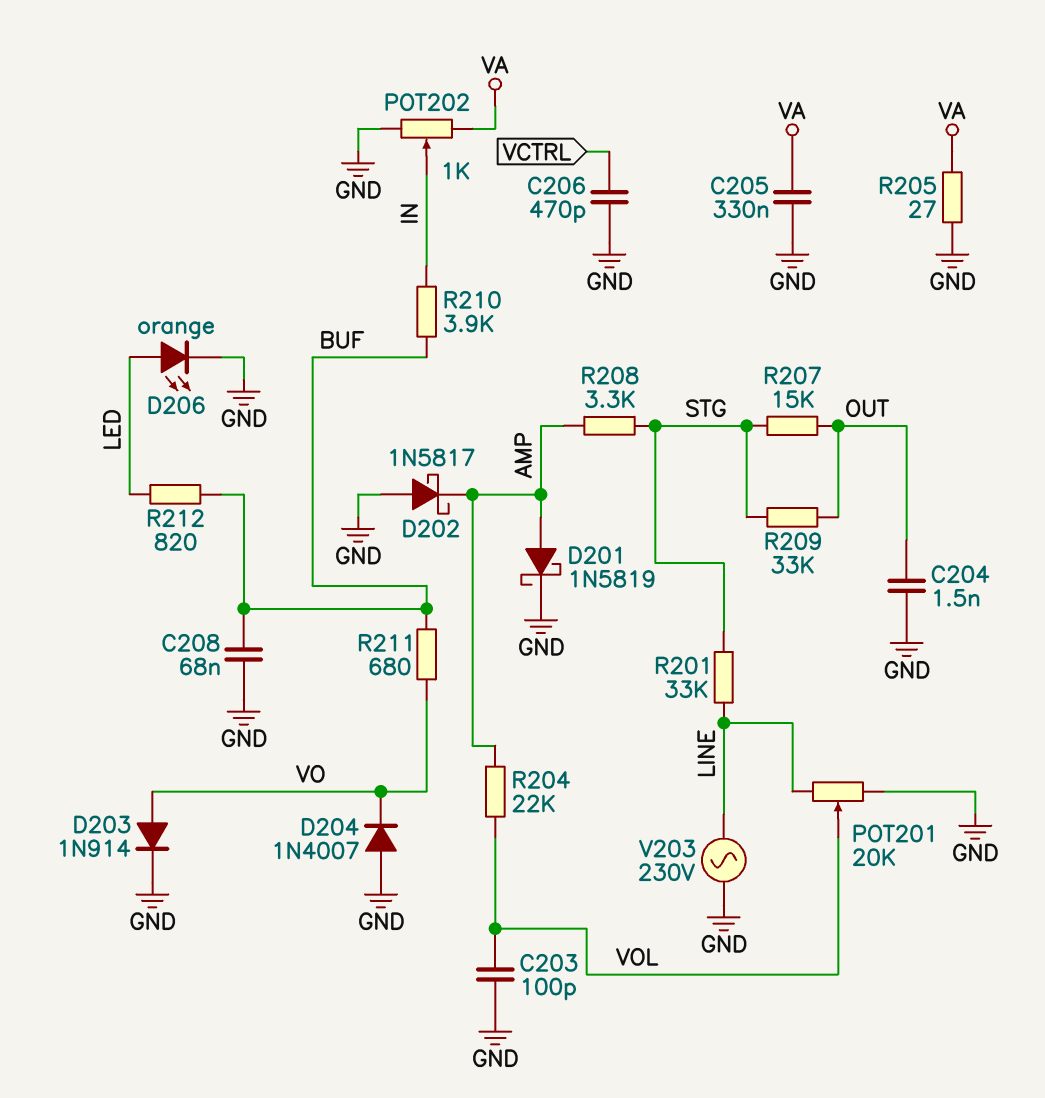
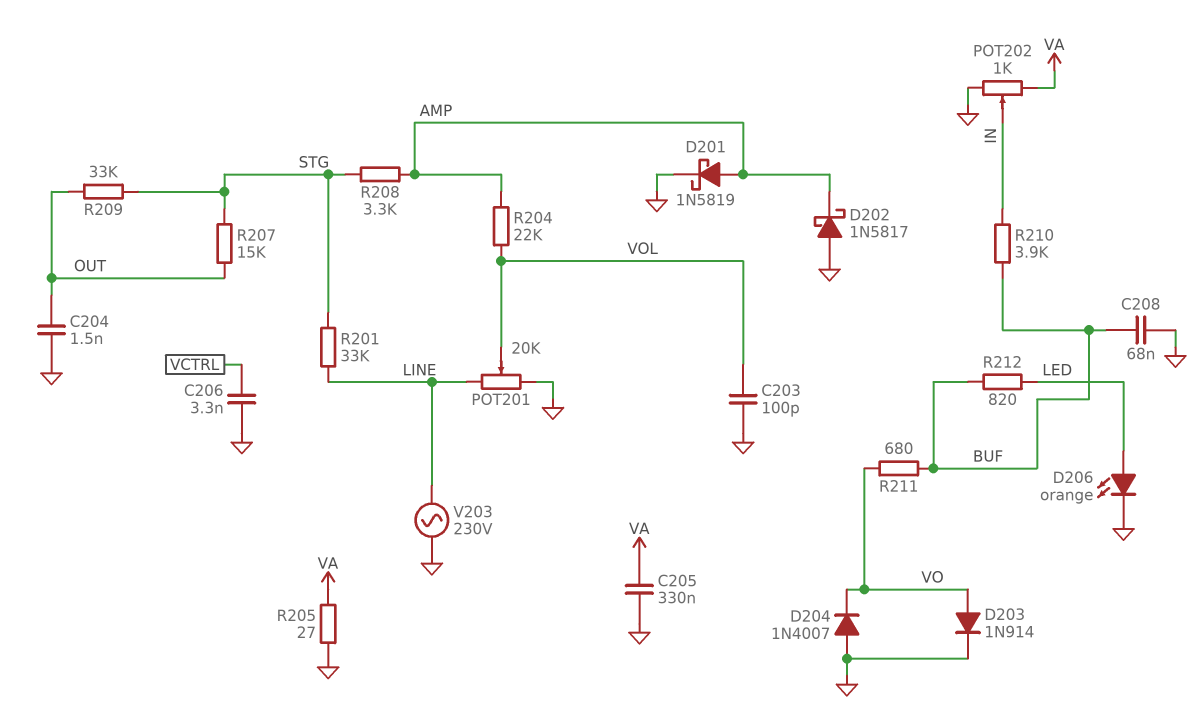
C206: 470pF (GND, VCTRL) -> 3.3nF (GND, VCTRL)

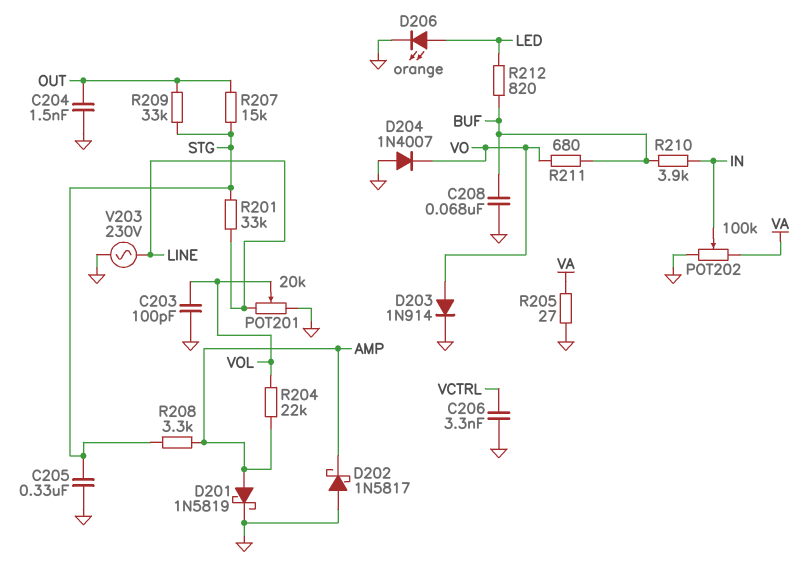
C205: 330nF (GND, VA) -> 330nF (GND, STG)
POT202: 1k (GND, VA, wiper IN) -> 100k (GND, VA, wiper IN)

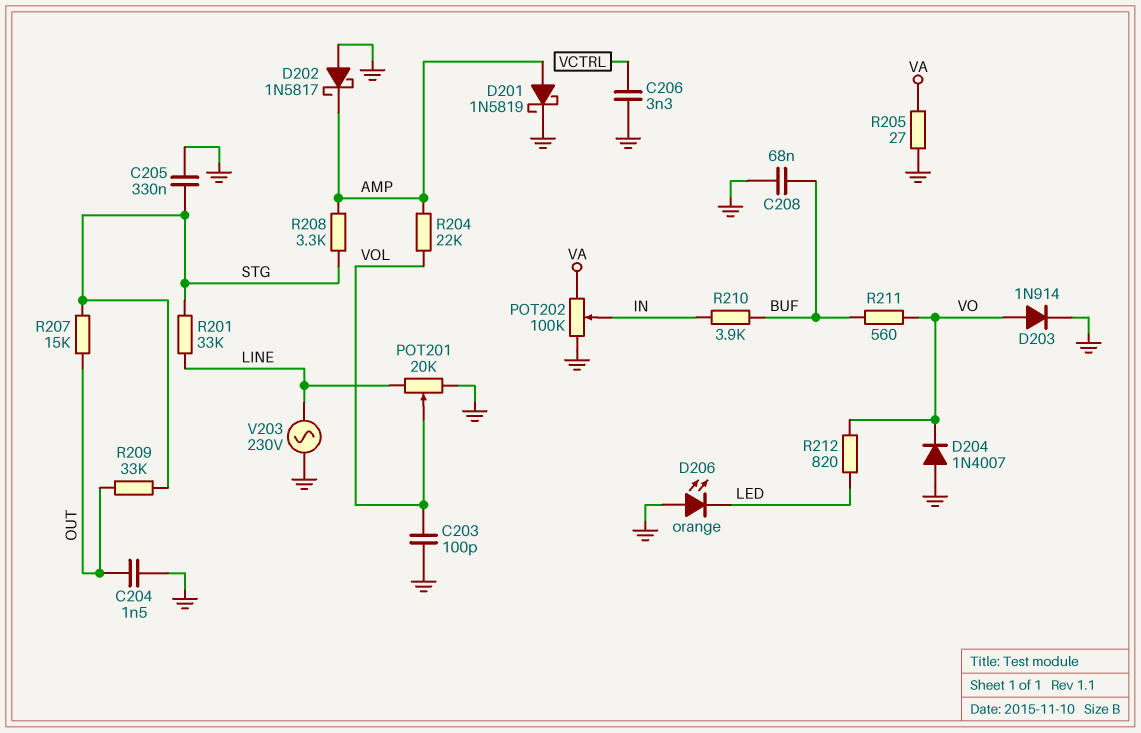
D206: LED orange (A LED, K GND) -> LED orange (A GND, K LED)
R211: 680 (BUF, VO) -> 560 (BUF, VO)
R212: 820 (BUF, LED) -> 820 (LED, VO)

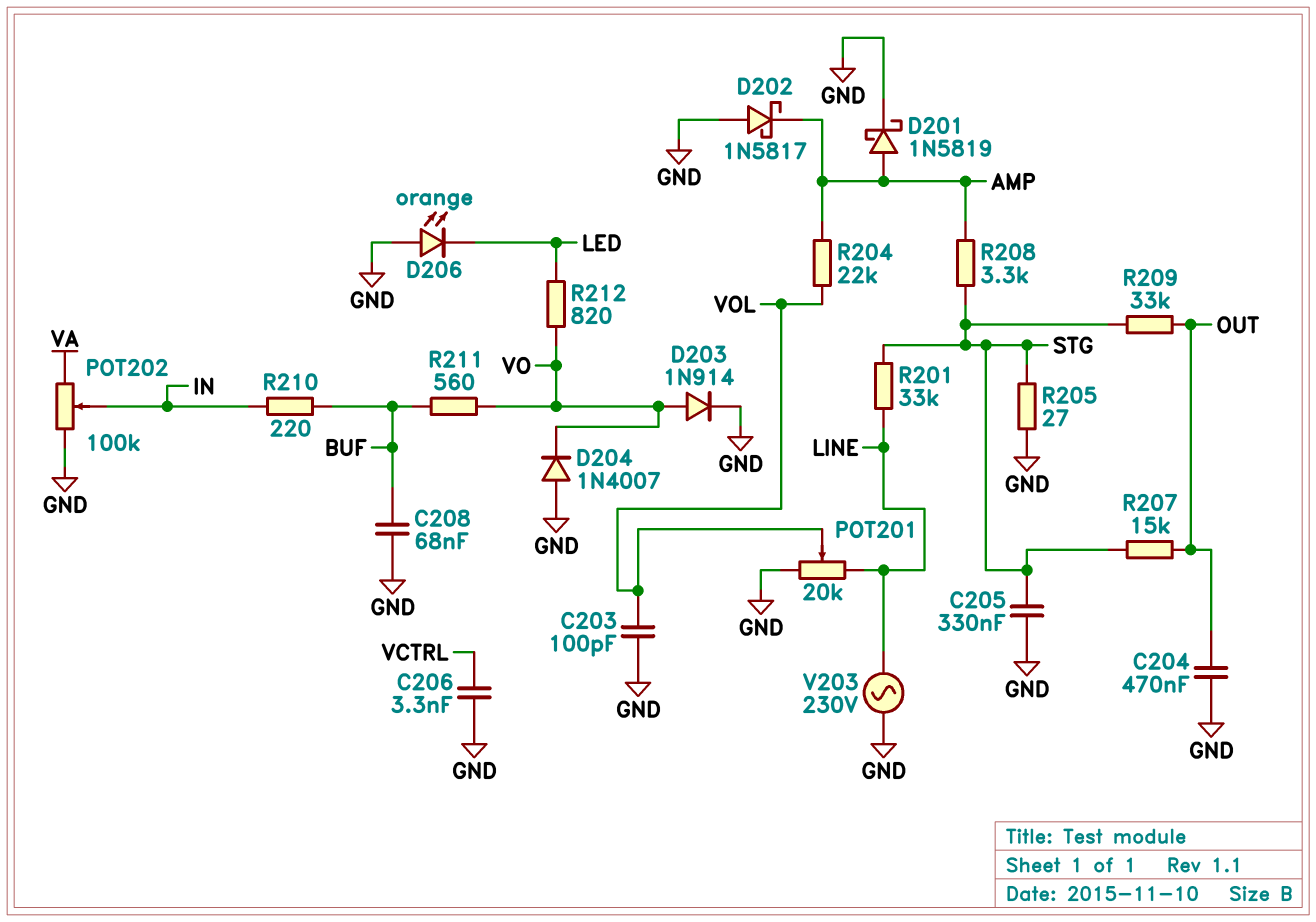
C204: 1.5nF (GND, OUT) -> 470nF (GND, OUT)
R205: 27 (GND, VA) -> 27 (GND, STG)
R210: 3.9k (BUF, IN) -> 220 (BUF, IN)

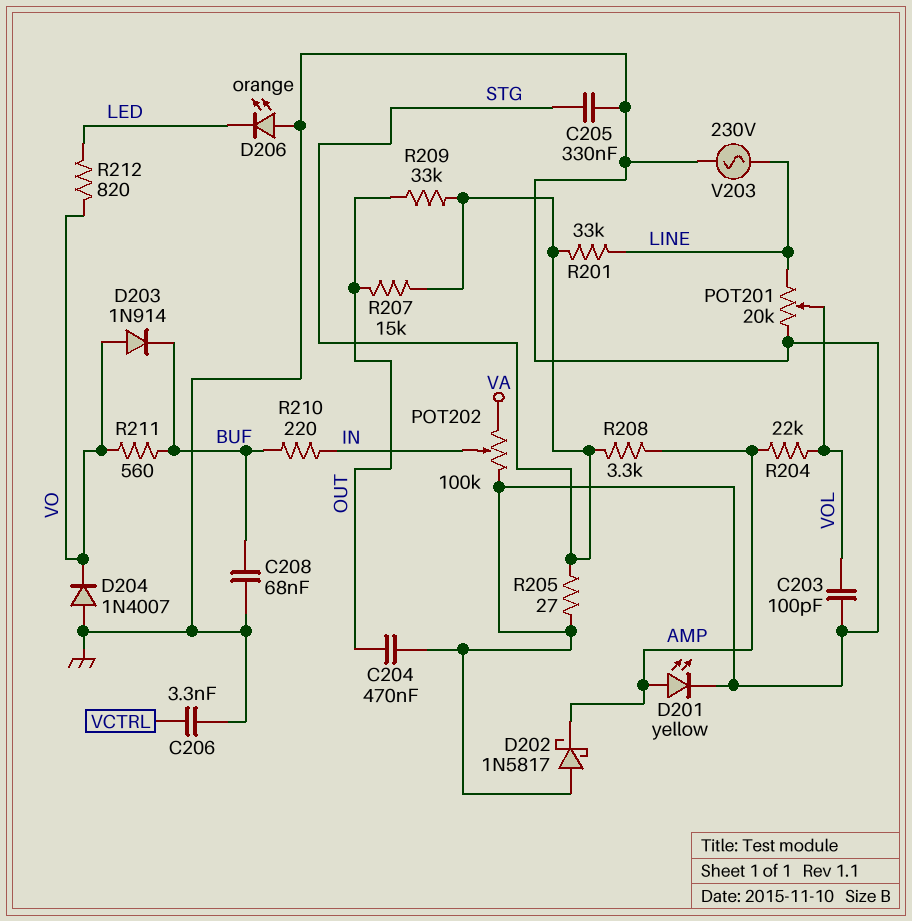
D201: schottky 1N5819 (A AMP, K GND) -> LED yellow (A AMP, K GND)
D203: diode 1N914 (A VO, K GND) -> diode 1N914 (A VO, K BUF)

